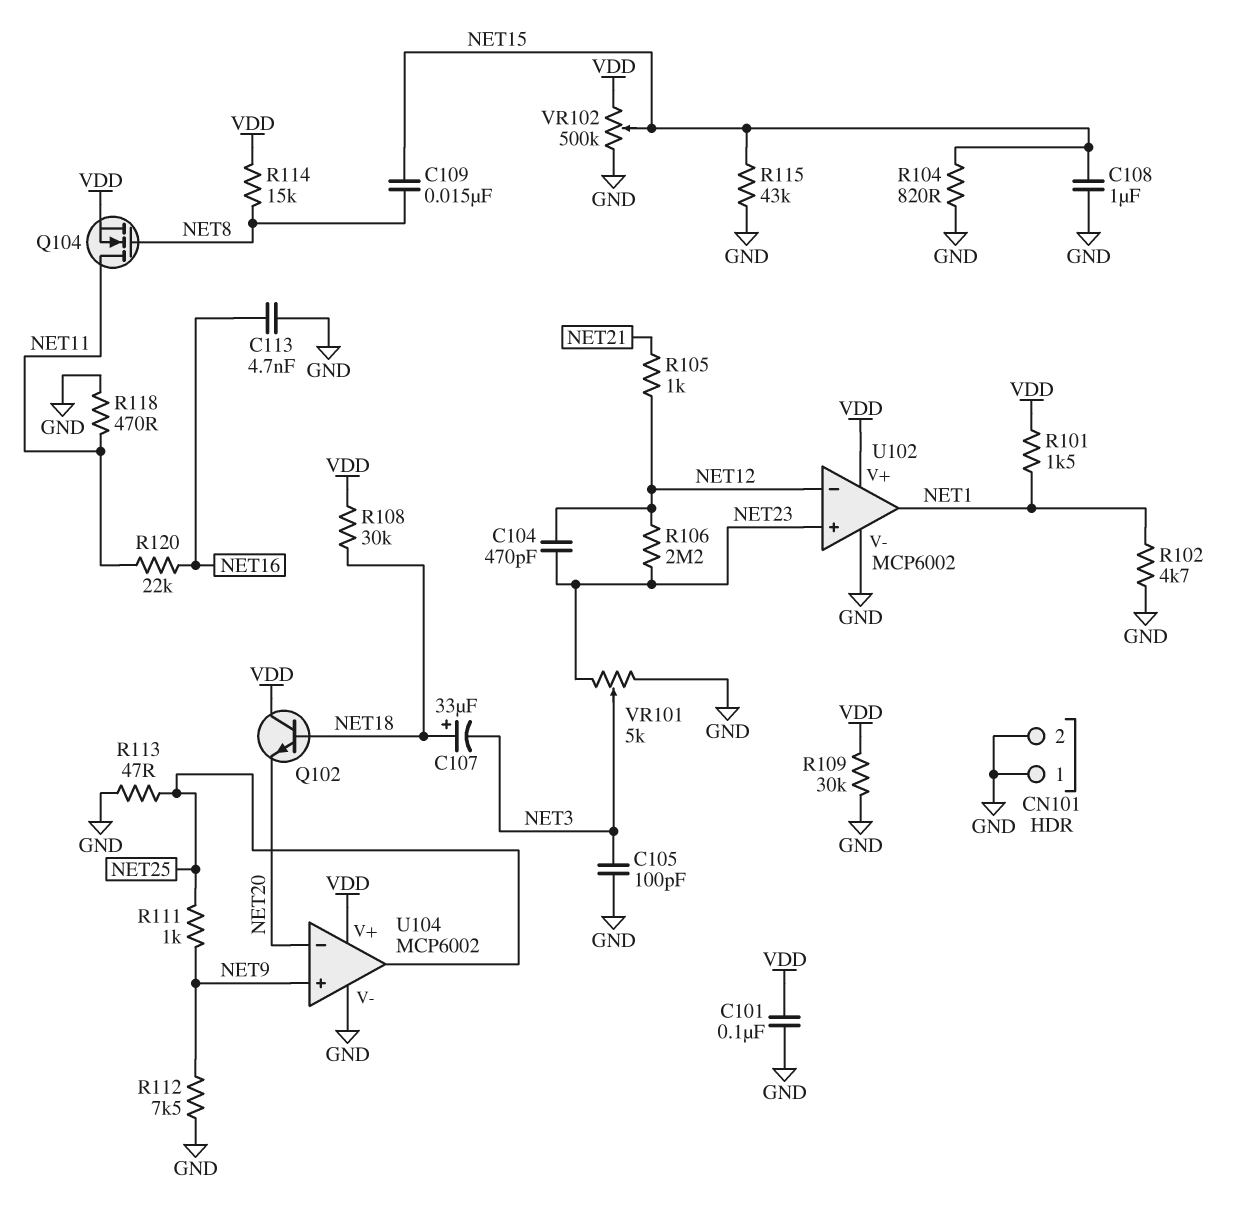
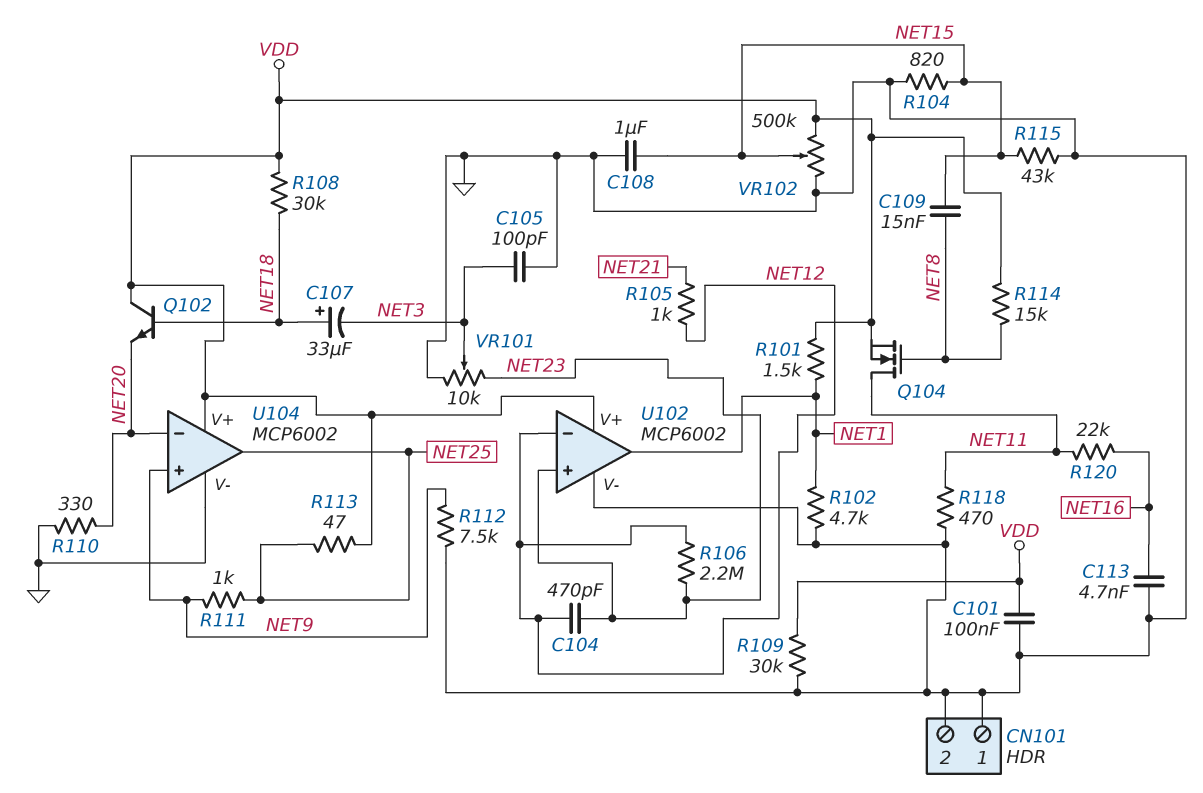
R110: none -> 330 (GND, NET20)
R113: 47 (GND, NET25) -> 47 (NET25, VDD)
VR101: 5k (GND, NET23, wiper NET3) -> 10k (GND, NET23, wiper NET3)

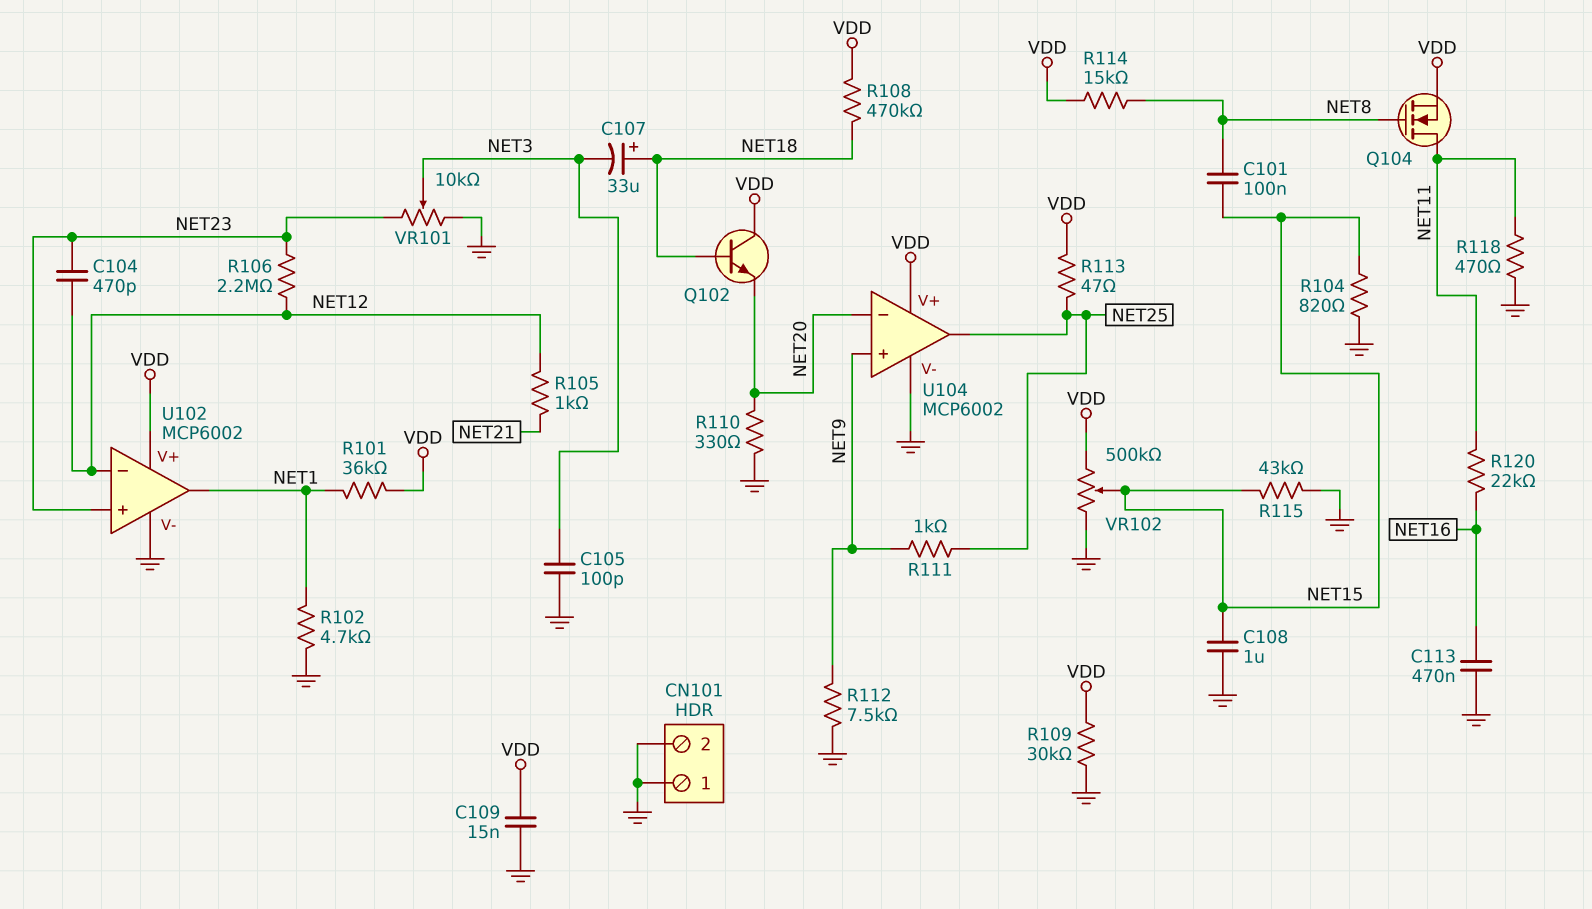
C101: 100nF (GND, VDD) -> 100nF (NET8, NET15)
C109: 15nF (NET8, NET15) -> 15nF (GND, VDD)
C113: 4.7nF (GND, NET16) -> 470nF (GND, NET16)
R101: 1.5k (NET1, VDD) -> 36k (NET1, VDD)
R108: 30k (NET18, VDD) -> 470k (NET18, VDD)

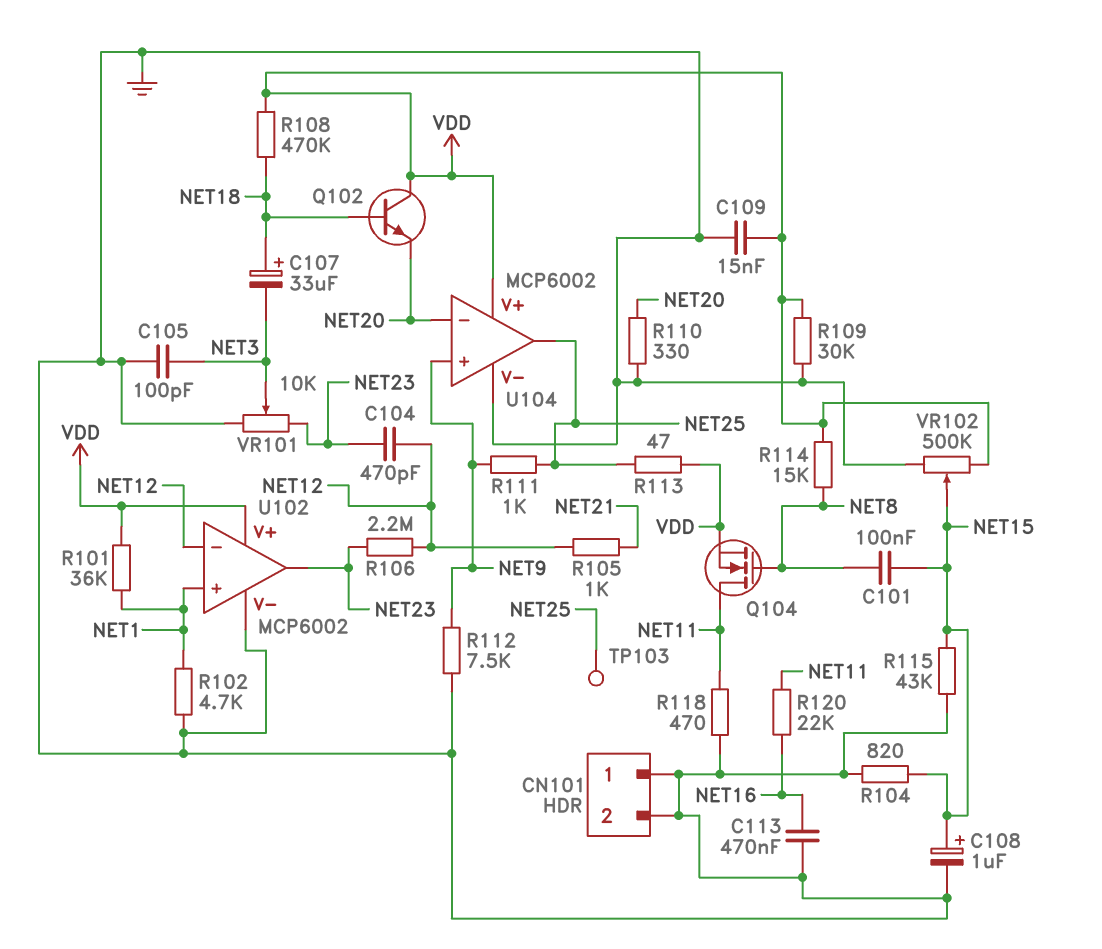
C108: 1uF (GND, NET15) -> 1uF (plus NET15, minus GND)
TP103: none -> test point (NET25)
U102 pin in+: NET23 -> NET1
U102 pin out: NET1 -> NET23

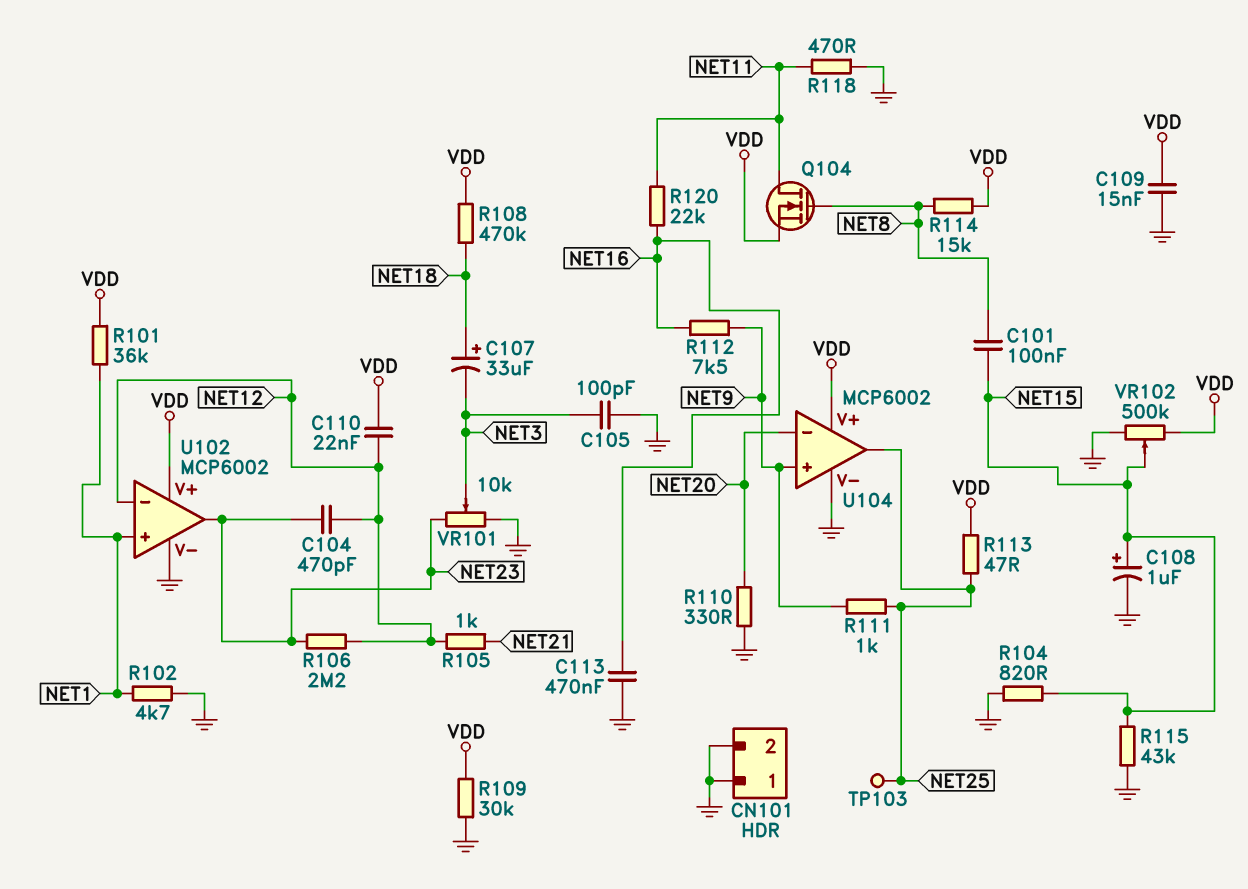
C110: none -> 22nF (NET12, VDD)
Q102: NPN (B NET18, C VDD, E NET20) -> none
R112: 7.5k (GND, NET9) -> 7.5k (NET9, NET16)

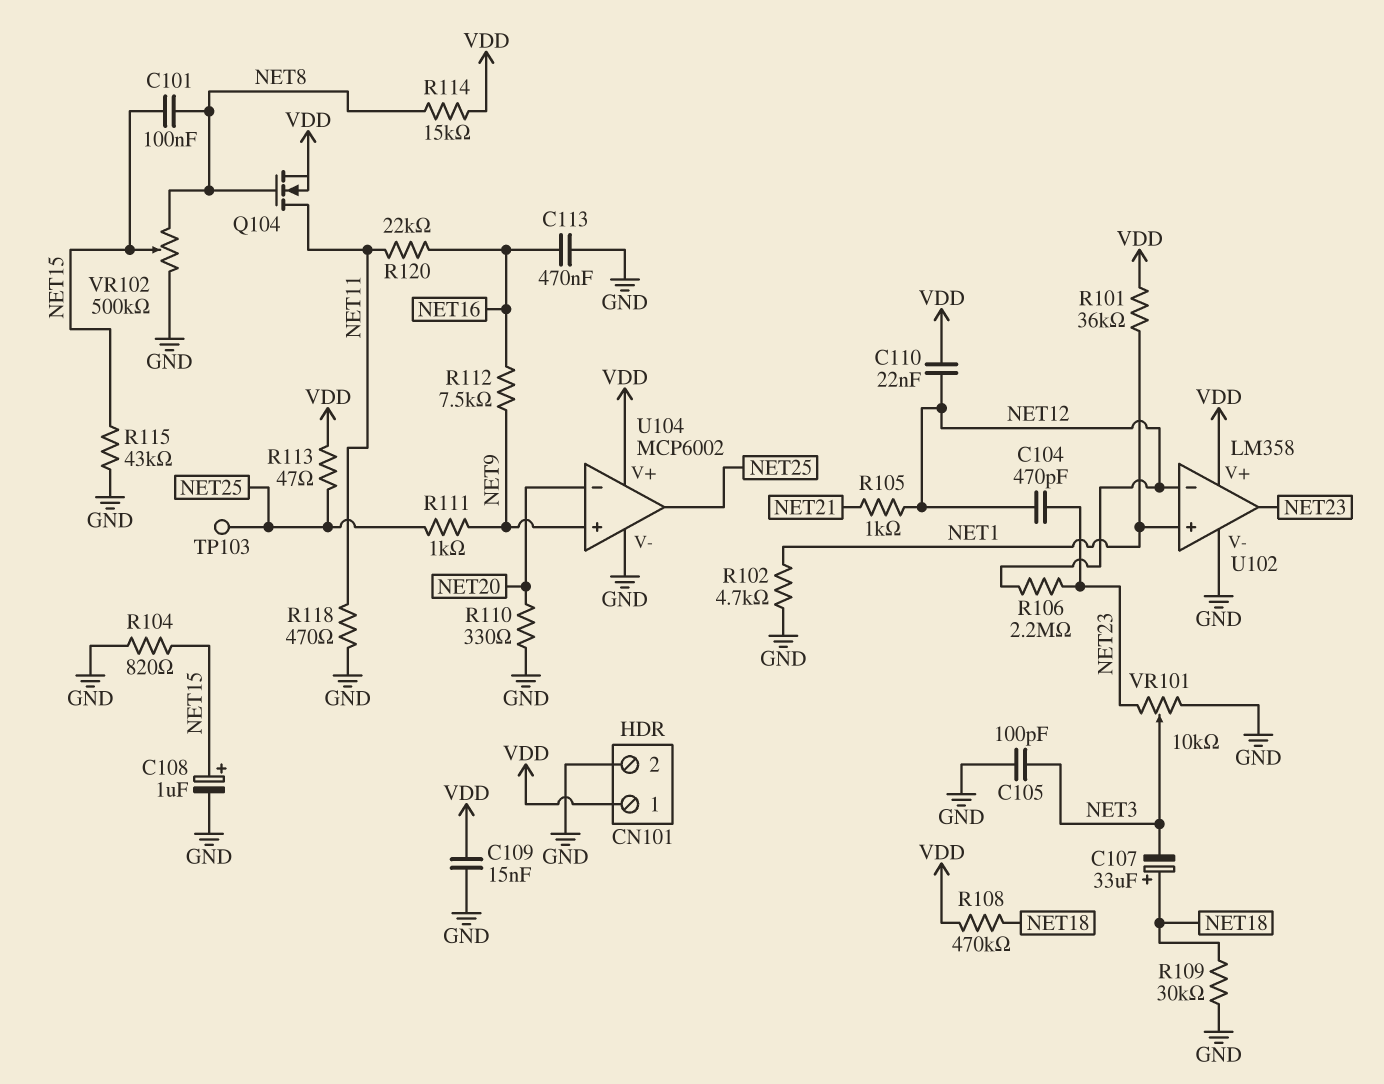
CN101 pin 1: GND -> VDD
R109: 30k (GND, VDD) -> 30k (GND, NET18)
U102: MCP6002 -> LM358
VR102: 500k (GND, VDD, wiper NET15) -> 500k (GND, NET8, wiper NET15)

